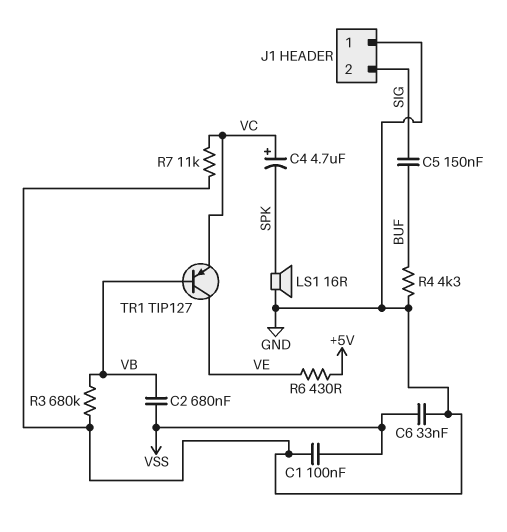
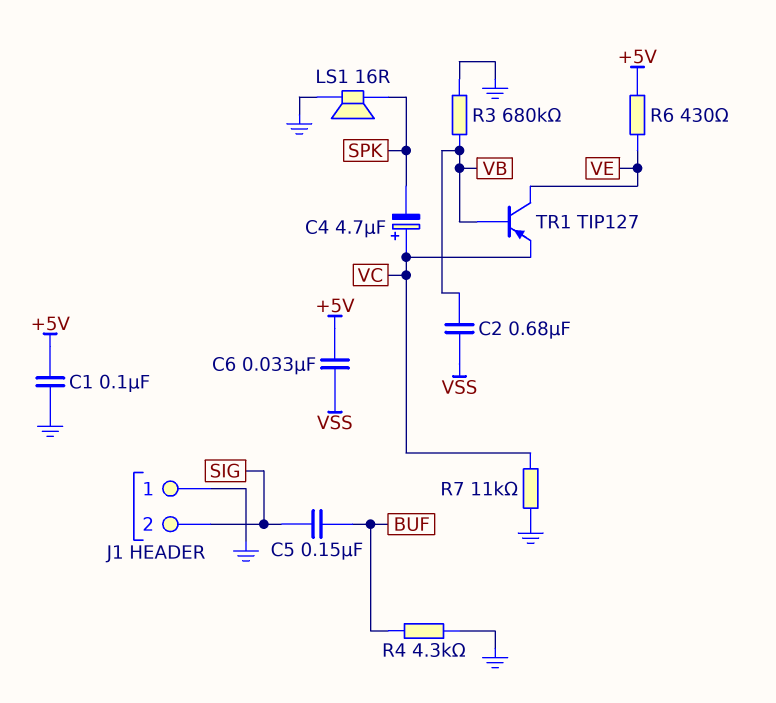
C1: 100nF (GND, VSS) -> 100nF (+5V, GND)
C6: 33nF (GND, VSS) -> 33nF (+5V, VSS)

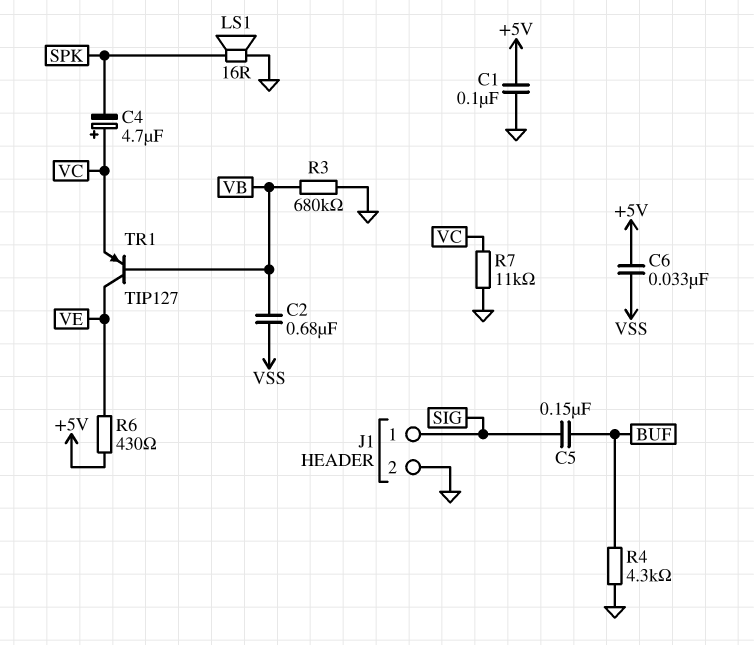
J1 pin 1: GND -> SIG
J1 pin 2: SIG -> GND

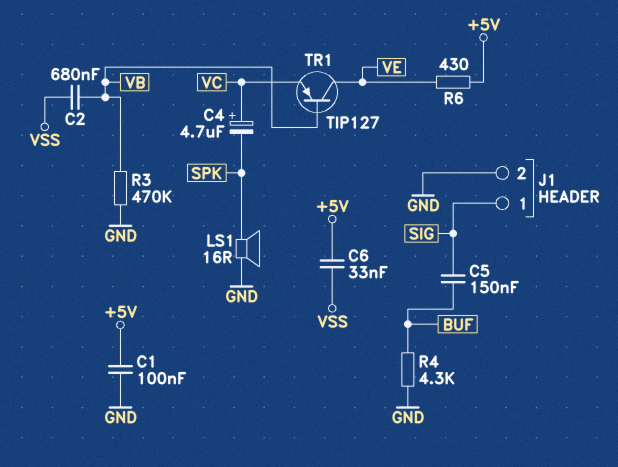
R3: 680k (GND, VB) -> 470k (GND, VB)
R7: 11k (GND, VC) -> none

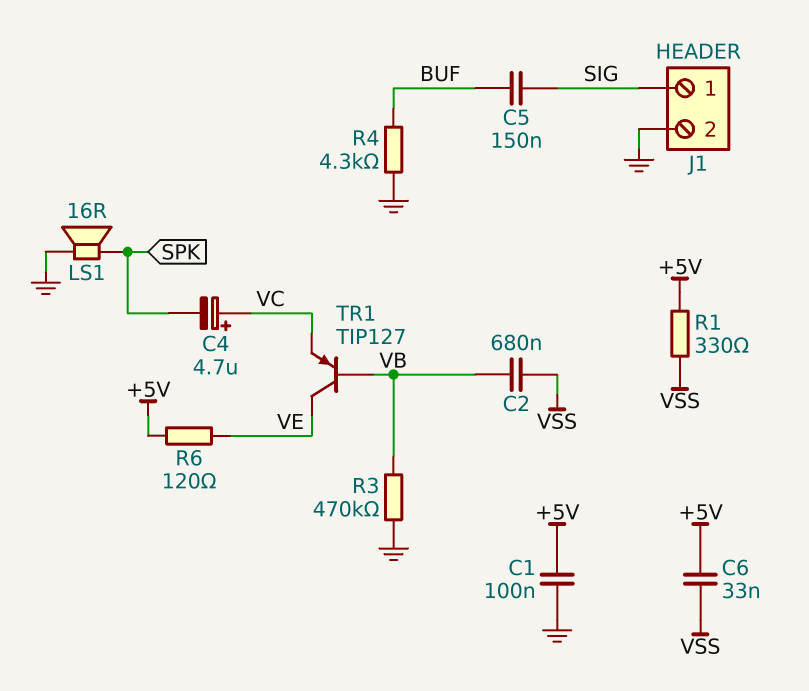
R1: none -> 330 (+5V, VSS)
R6: 430 (+5V, VE) -> 120 (+5V, VE)

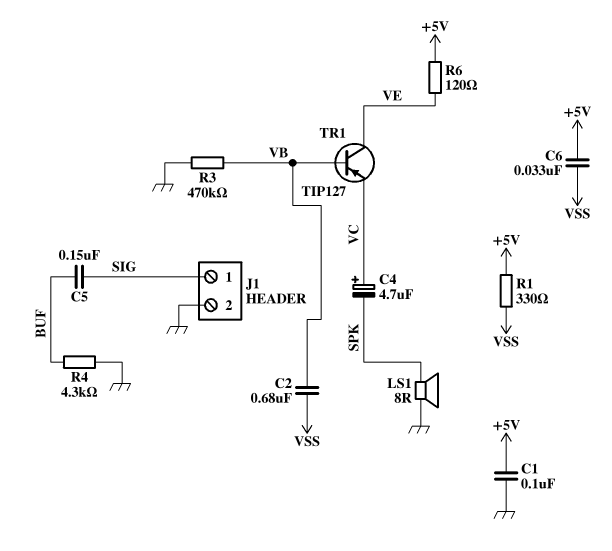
LS1: speaker 16R (GND, SPK) -> speaker 8R (GND, SPK)

